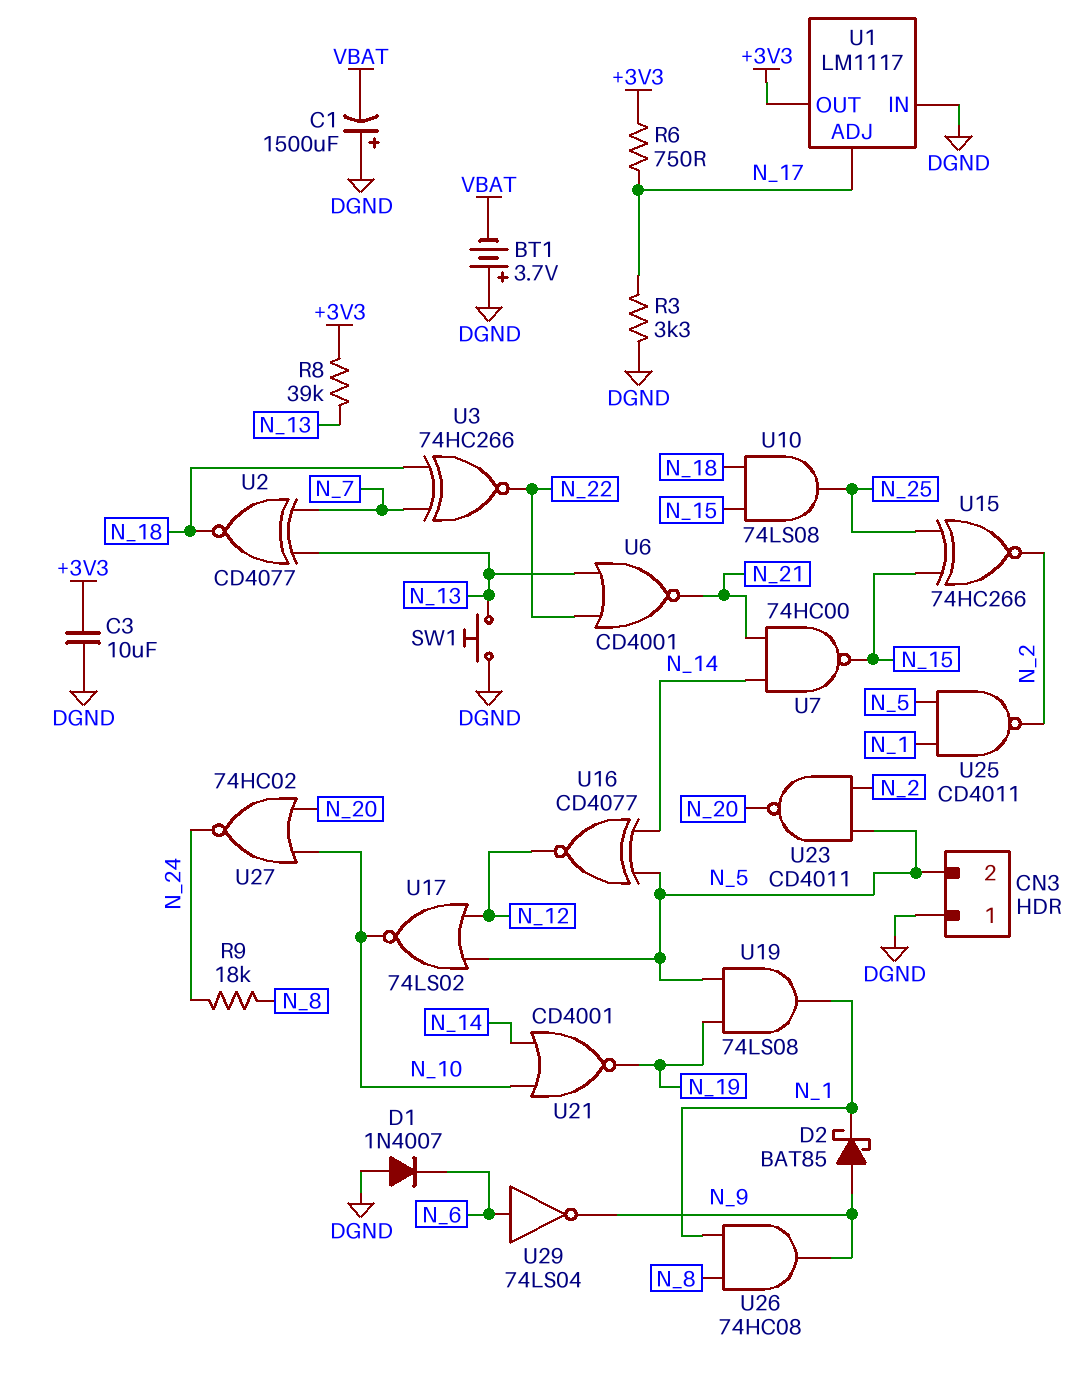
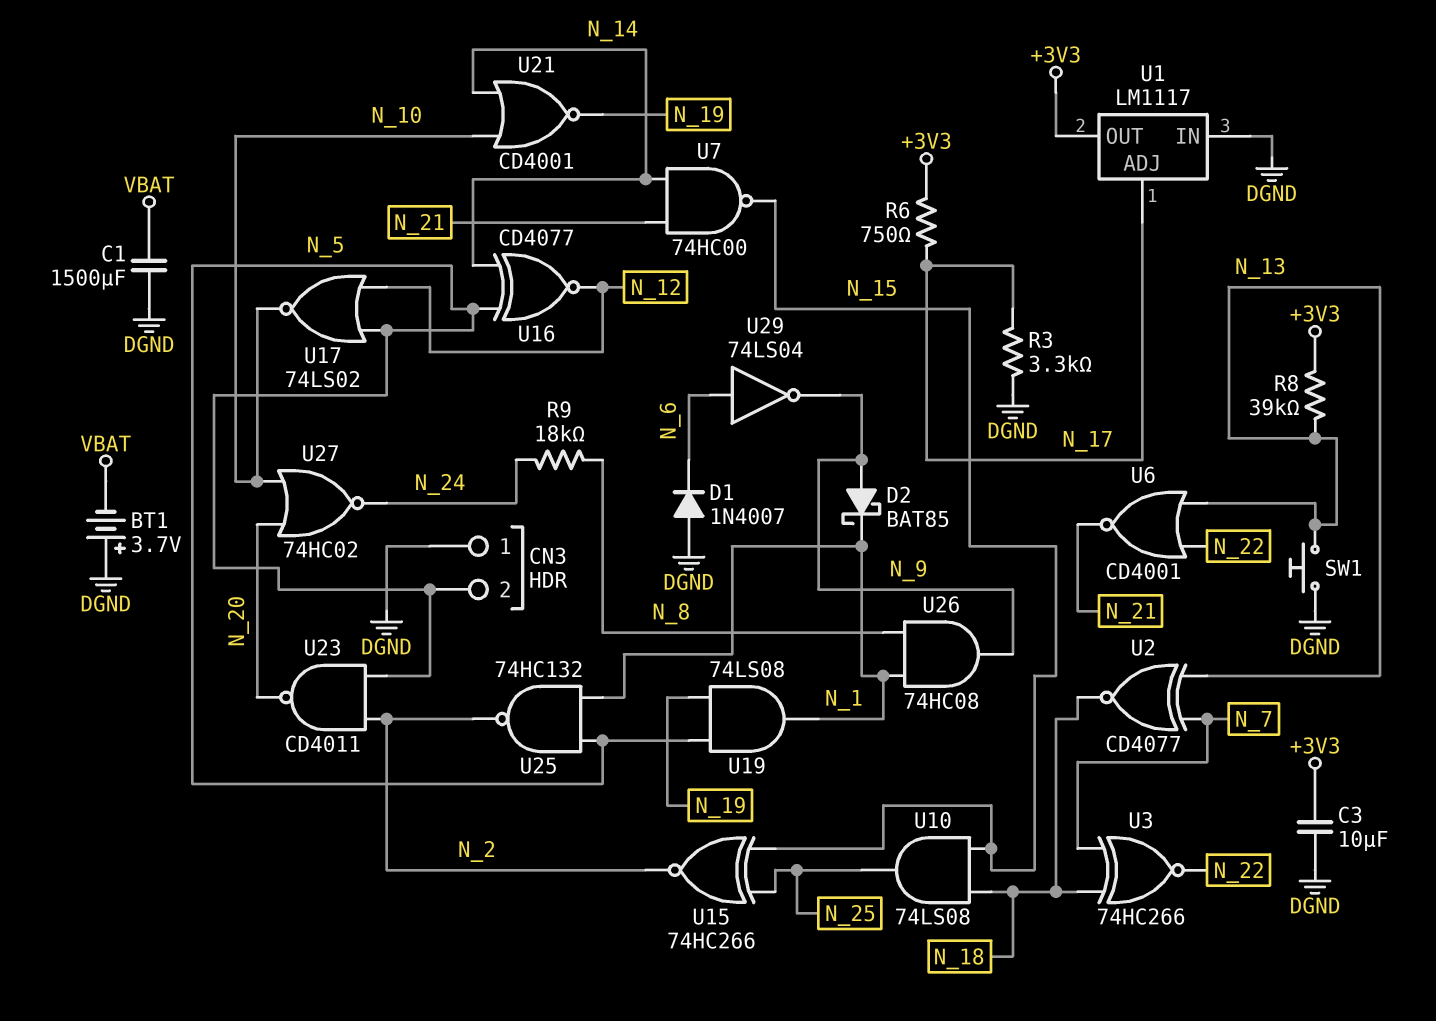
C1: 1500uF (plus DGND, minus VBAT) -> 1500uF (DGND, VBAT)
U25: NAND CD4011 (in N_1, in N_5, out N_2) -> NAND 74HC132 (in N_1, in N_5, out N_2)

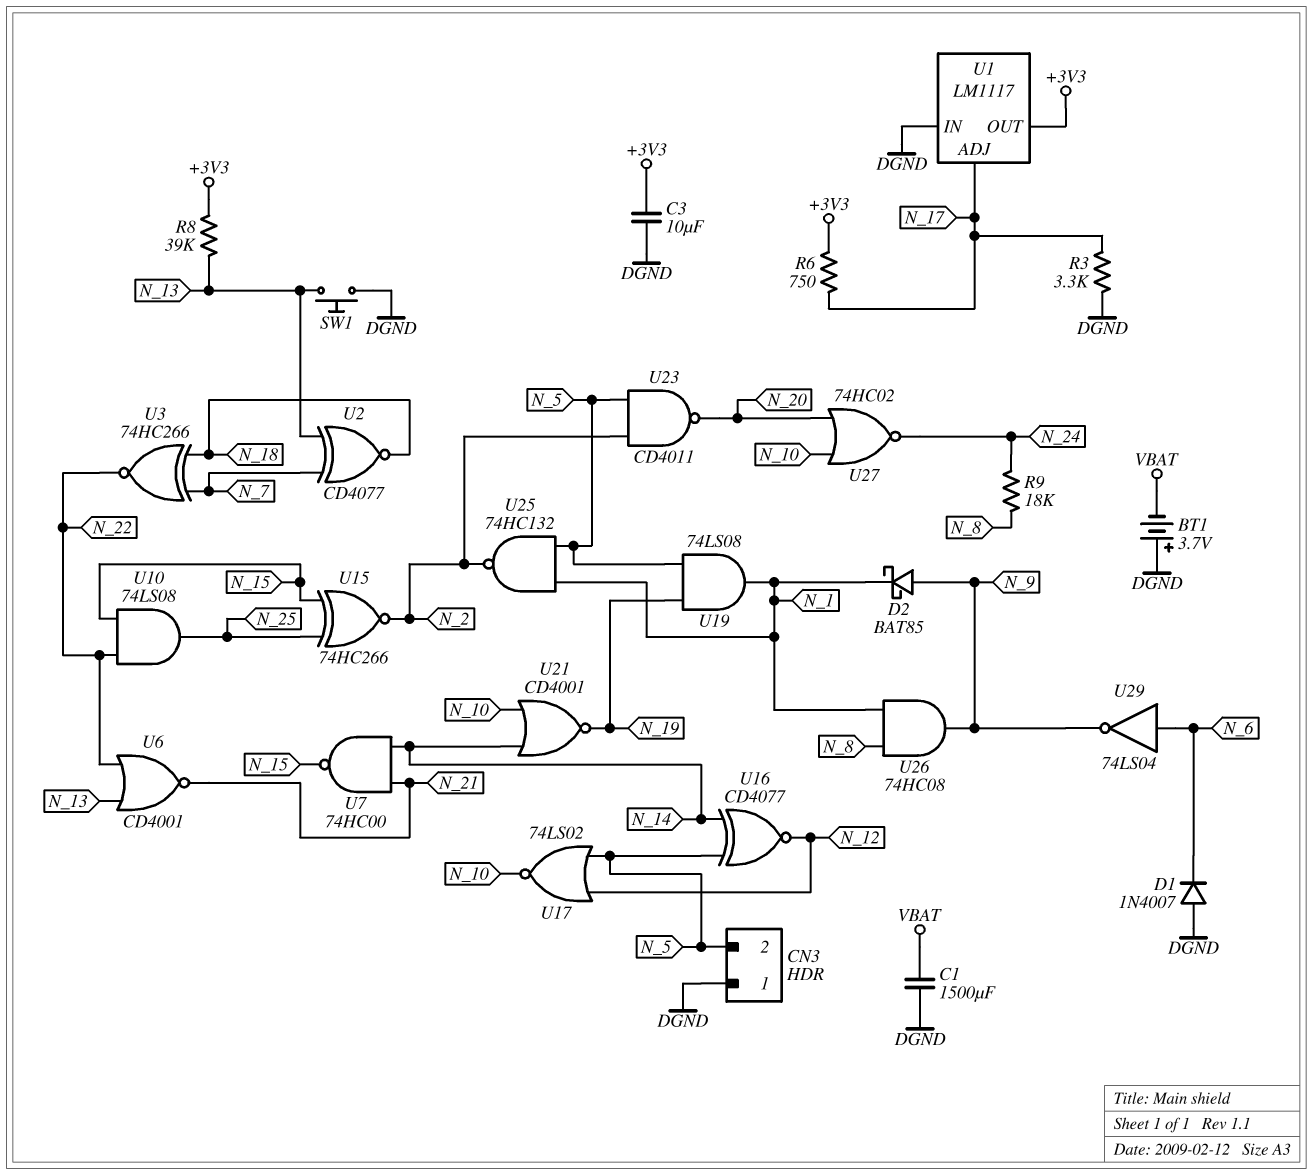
U10: AND 74LS08 (in N_15, in N_18, out N_25) -> AND 74LS08 (in N_15, in N_22, out N_25)

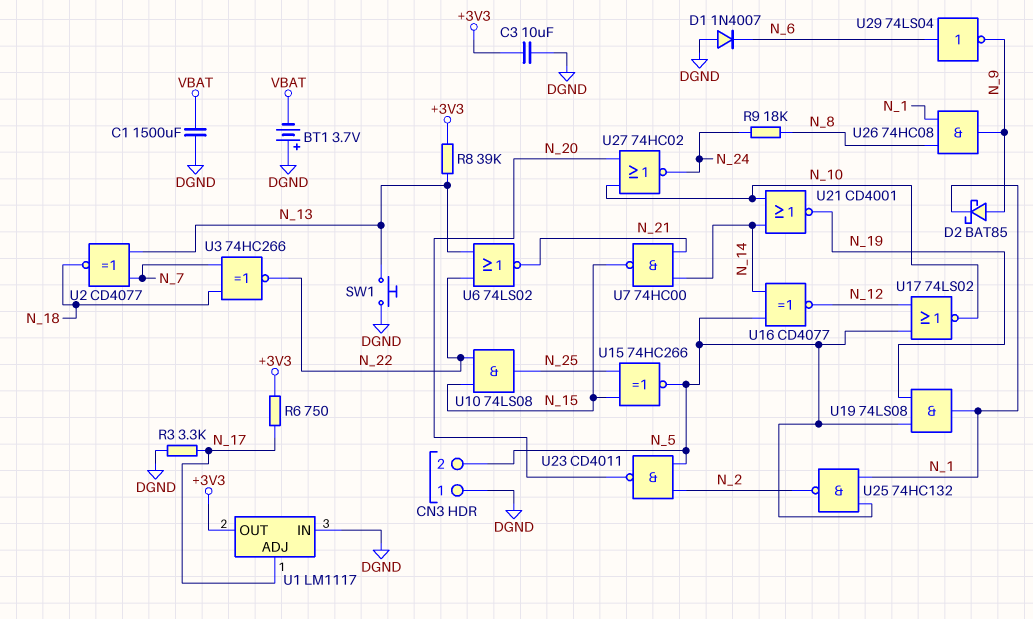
U6: NOR CD4001 (in N_13, in N_22, out N_21) -> NOR 74LS02 (in N_13, in N_22, out N_21)
U15: XNOR 74HC266 (in N_15, in N_25, out N_2) -> XNOR 74HC266 (in N_15, in N_25, out N_5)

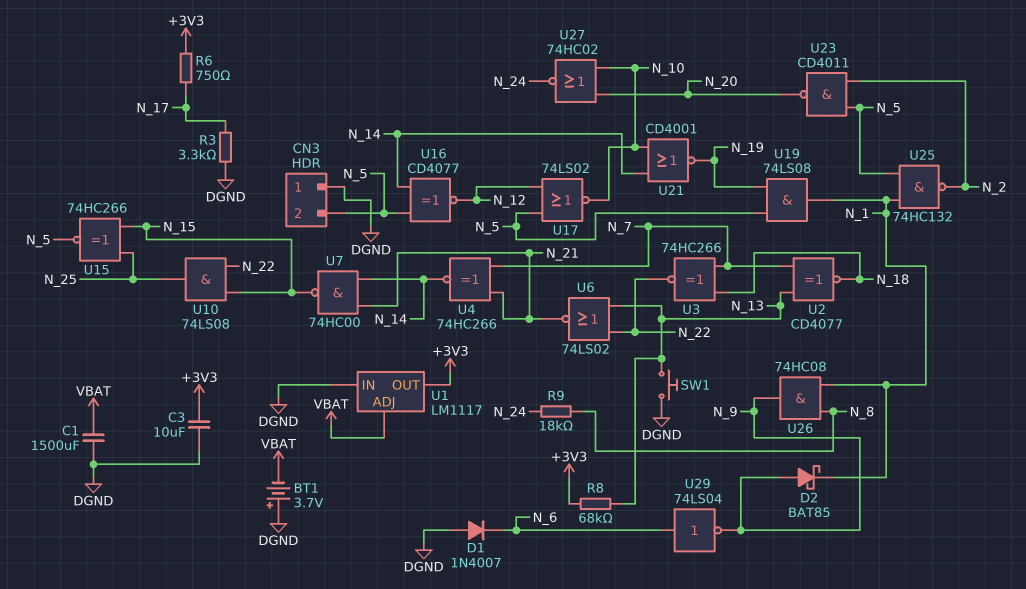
R8: 39k (+3V3, N_13) -> 68k (+3V3, N_13)
U1 pin ADJ: N_17 -> VBAT
U4: none -> XNOR 74HC266 (in N_7, in N_21, out N_14)

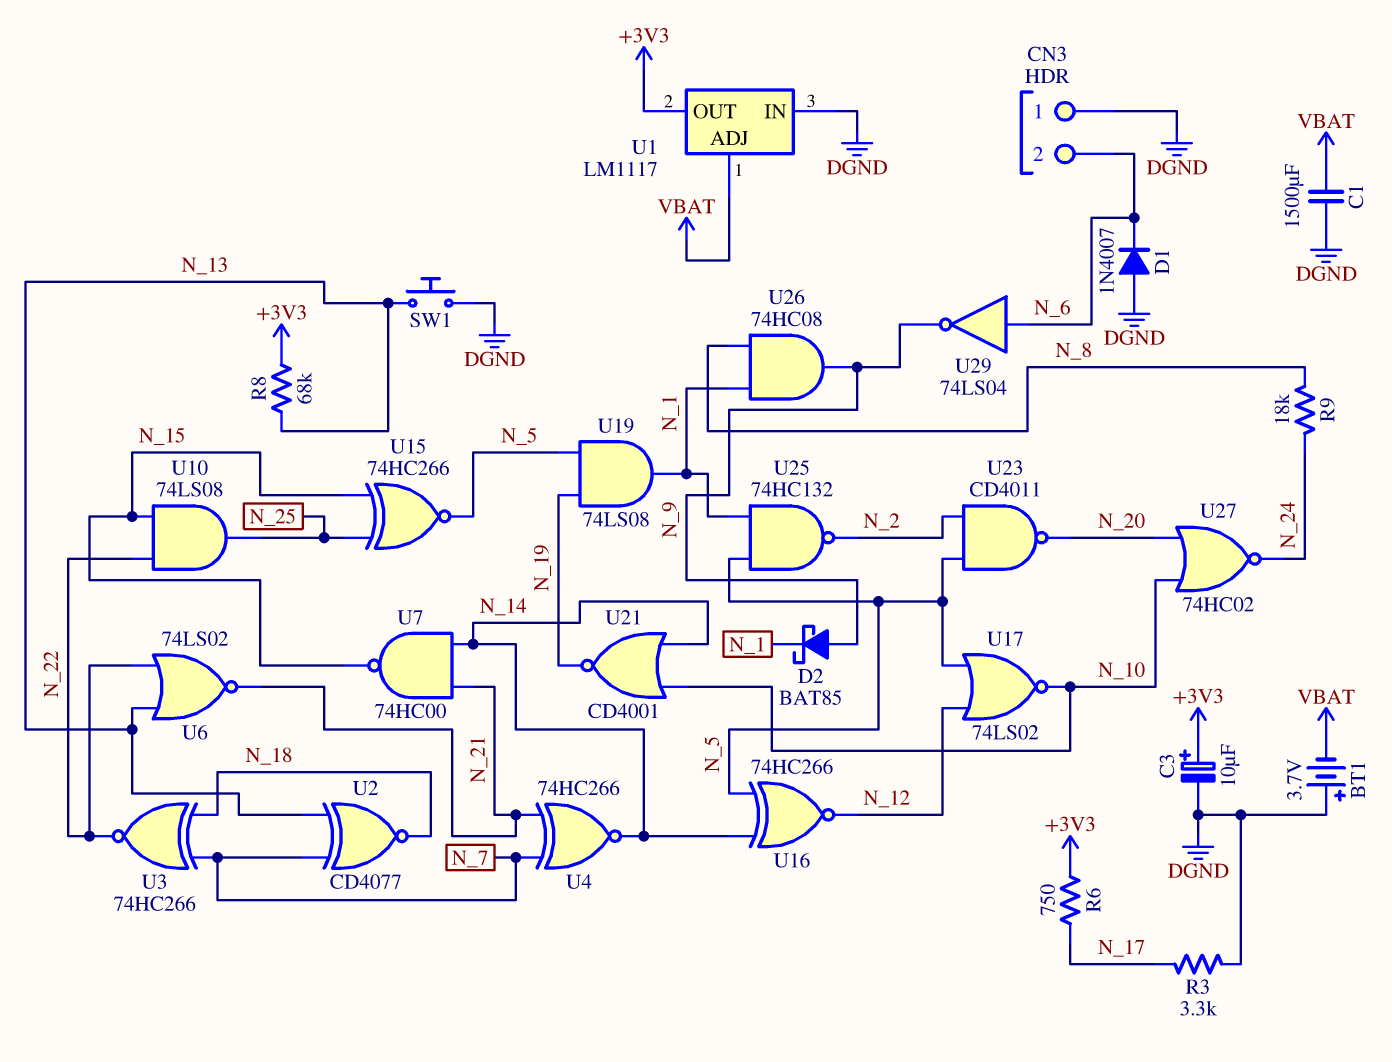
C3: 10uF (+3V3, DGND) -> 10uF (plus +3V3, minus DGND)
CN3 pin 2: N_5 -> N_6
U16: XNOR CD4077 (in N_5, in N_14, out N_12) -> XNOR 74HC266 (in N_5, in N_14, out N_12)

